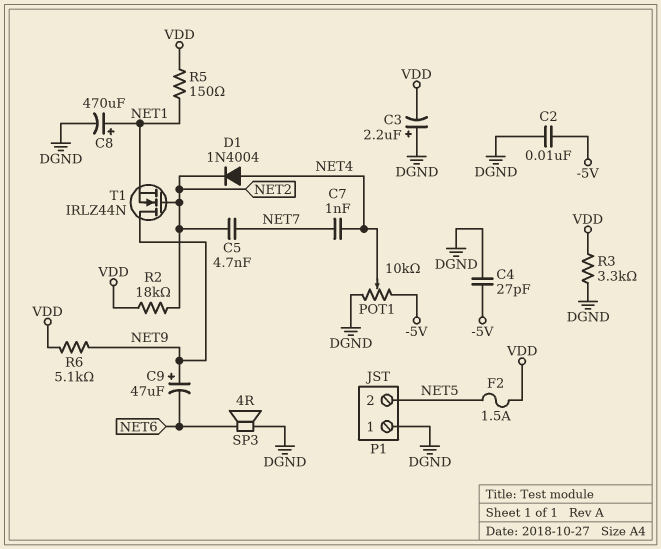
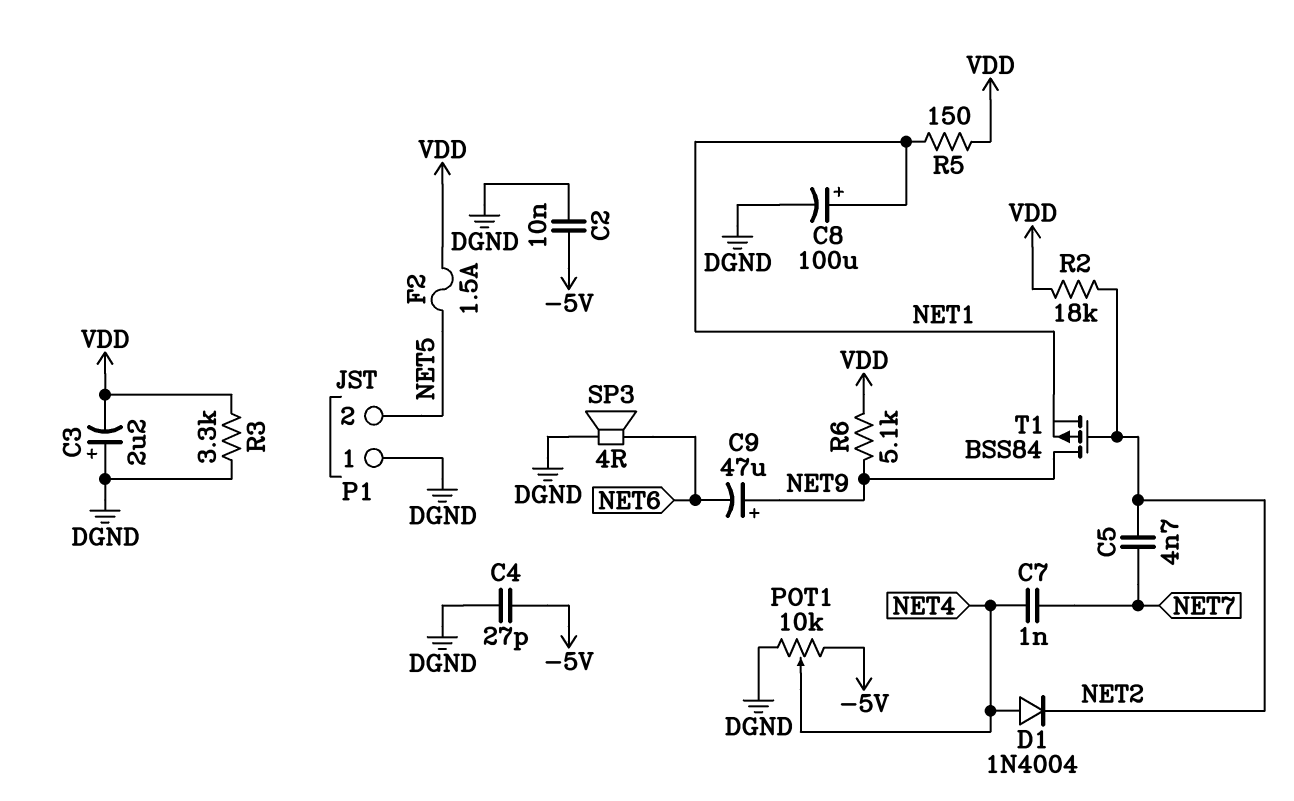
C8: 470uF (plus NET1, minus DGND) -> 100uF (plus NET1, minus DGND)
T1: NMOS IRLZ44N (G NET2, D NET9, S NET1) -> PMOS BSS84 (G NET2, D NET9, S NET1)

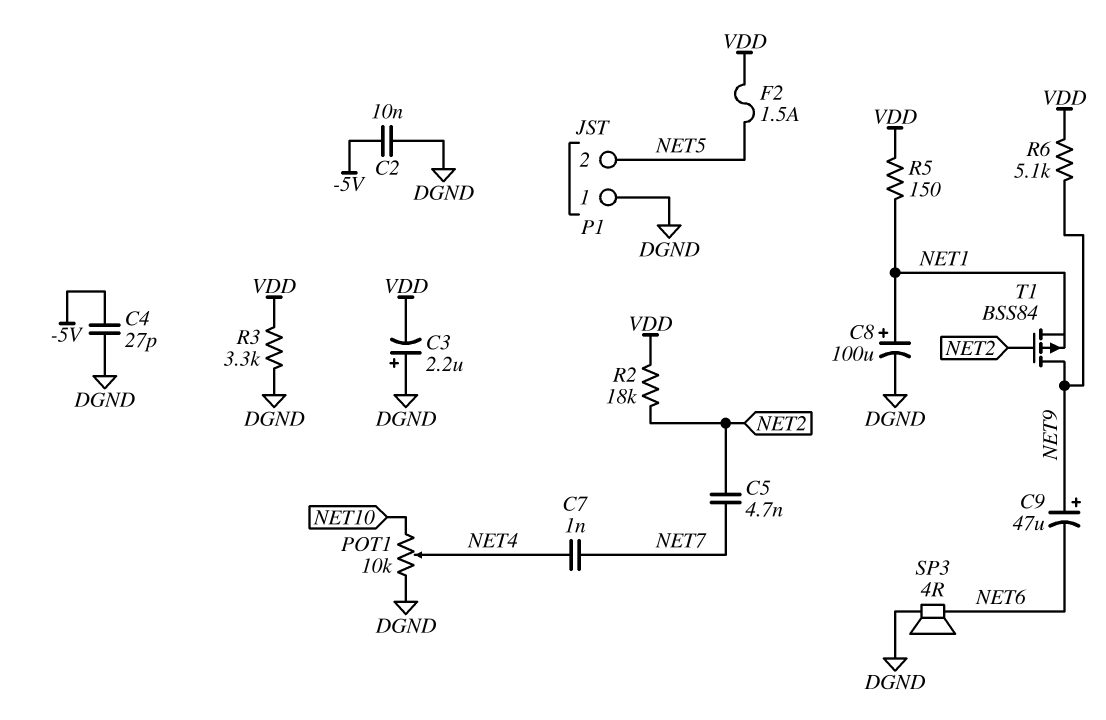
D1: diode 1N4004 (A NET4, K NET2) -> none
POT1: 10k (-5V, DGND, wiper NET4) -> 10k (DGND, NET10, wiper NET4)

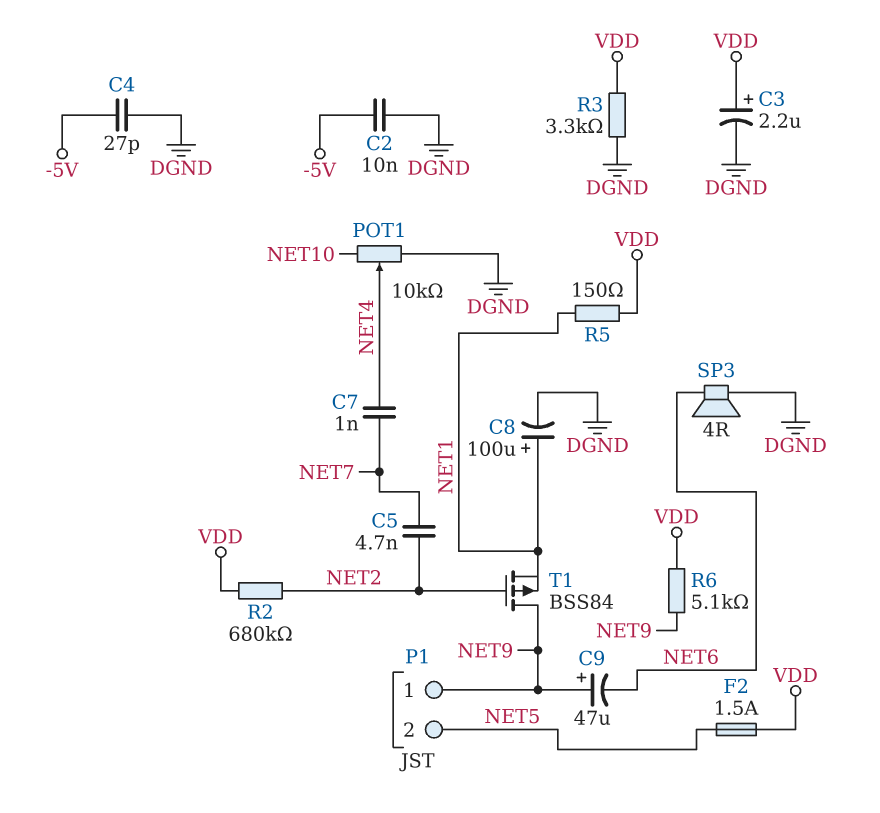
C3: 2.2uF (plus DGND, minus VDD) -> 2.2uF (plus VDD, minus DGND)
P1 pin 1: DGND -> NET9
R2: 18k (NET2, VDD) -> 680k (NET2, VDD)

